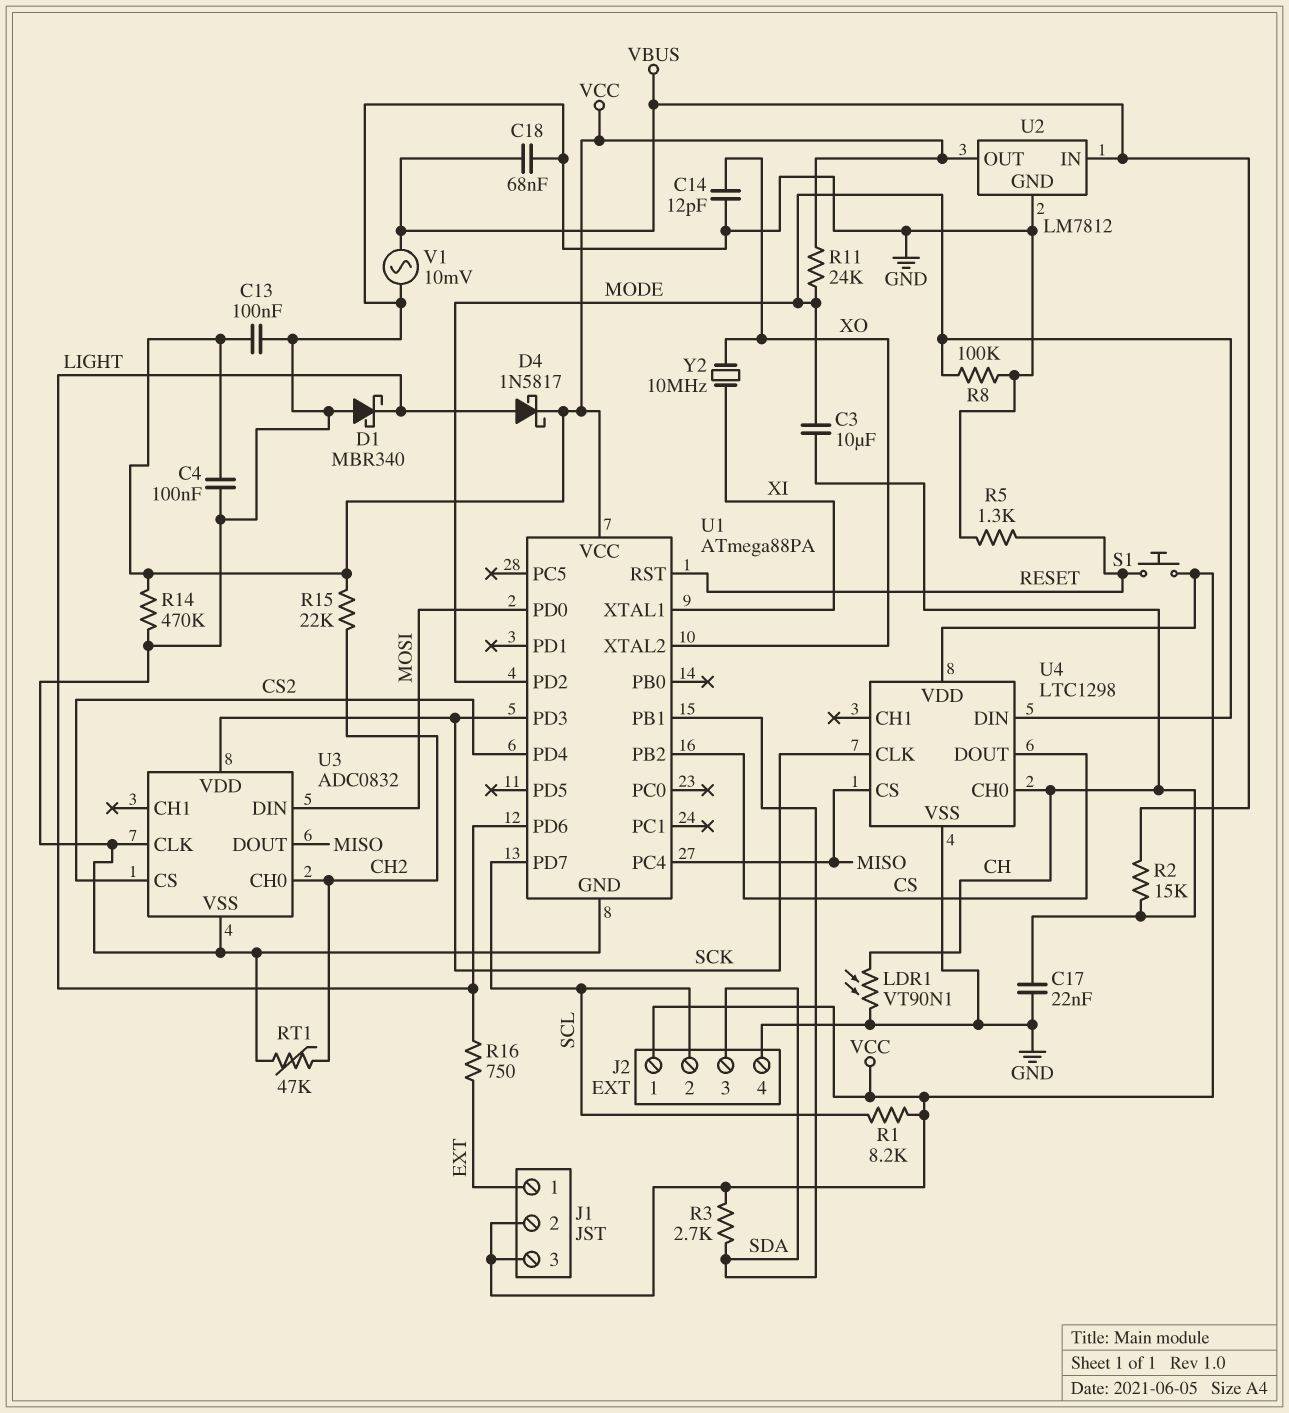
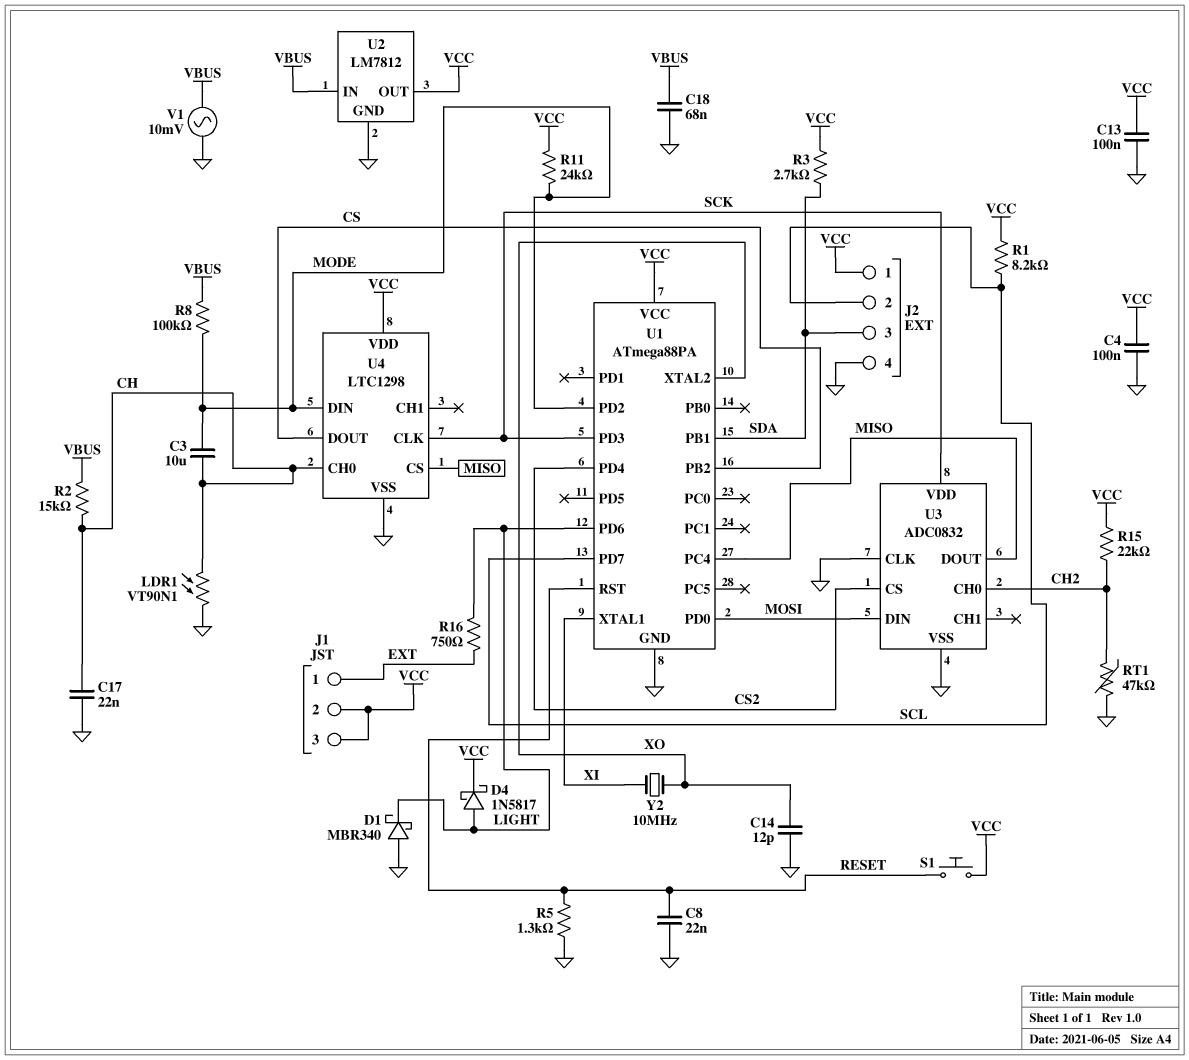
C8: none -> 22nF (GND, RESET)
R8: 100k (GND, MODE) -> 100k (MODE, VBUS)
R14: 470k (GND, VCC) -> none

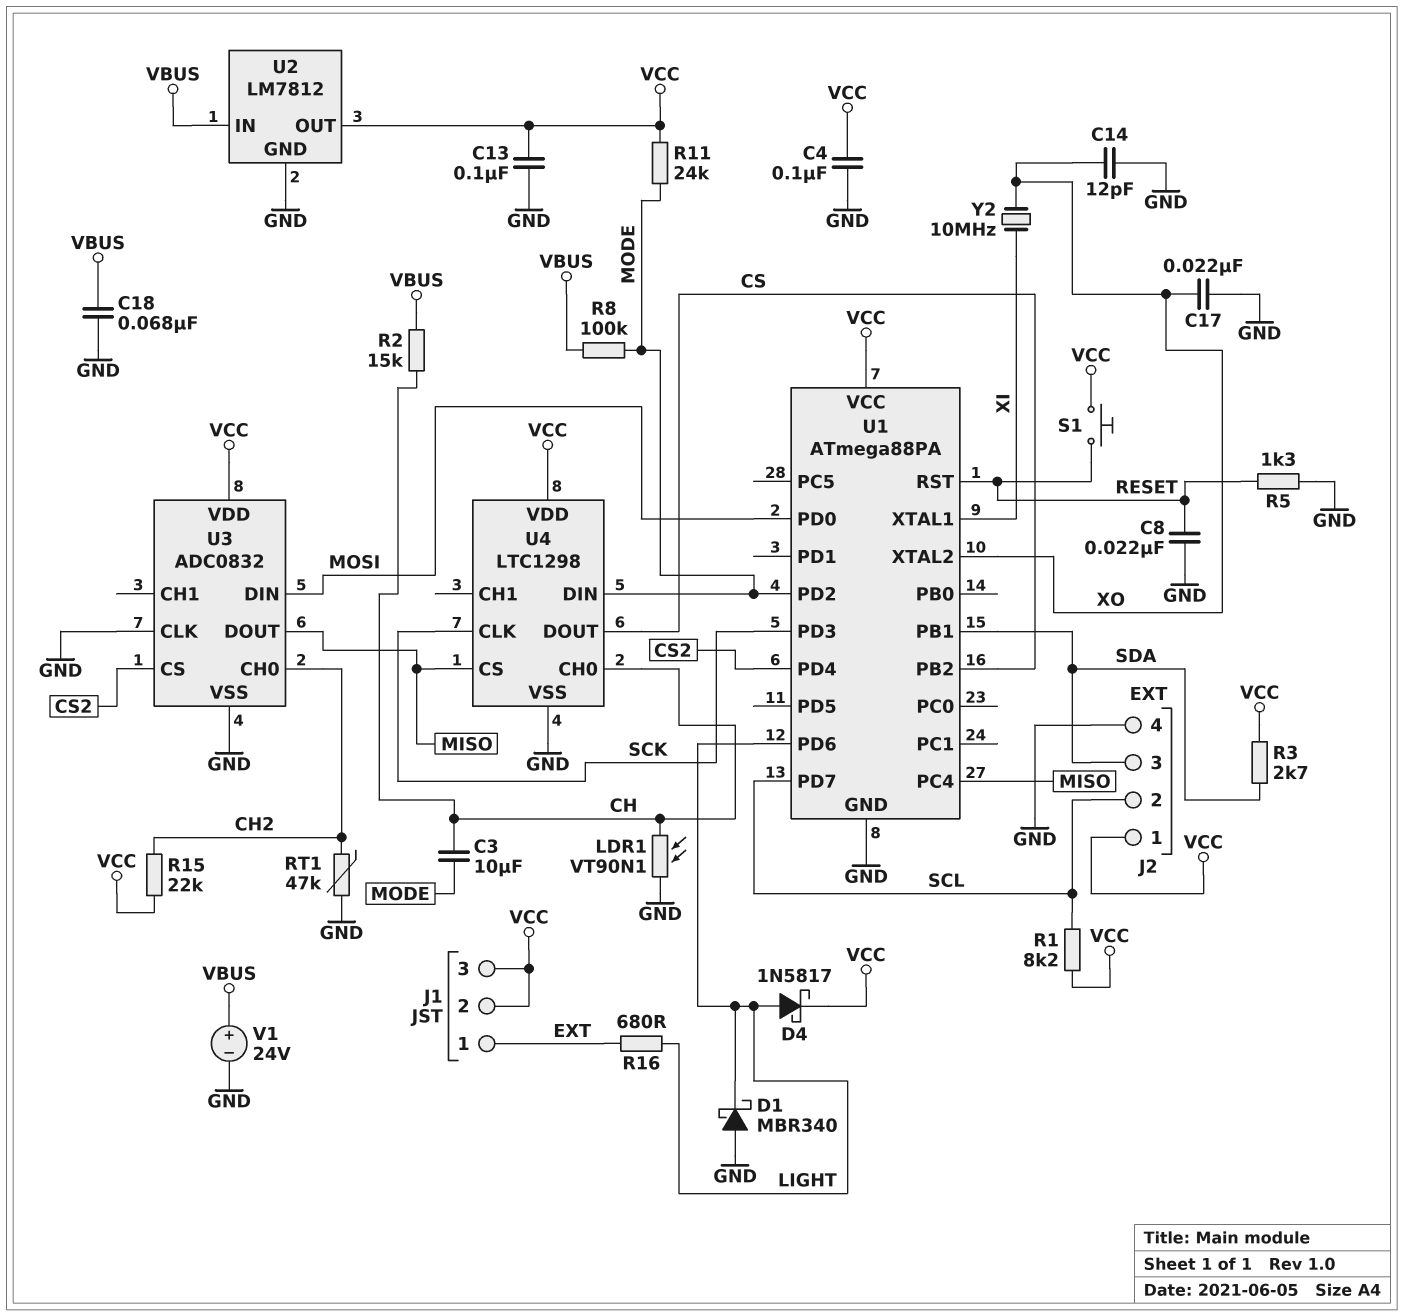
C17: 22nF (CH, GND) -> 22nF (GND, XO)
R16: 750 (EXT, LIGHT) -> 680 (EXT, LIGHT)
U3 pin VDD: SCK -> VCC
V1: AC 10mV (GND, VBUS) -> 24V (plus VBUS, minus GND)

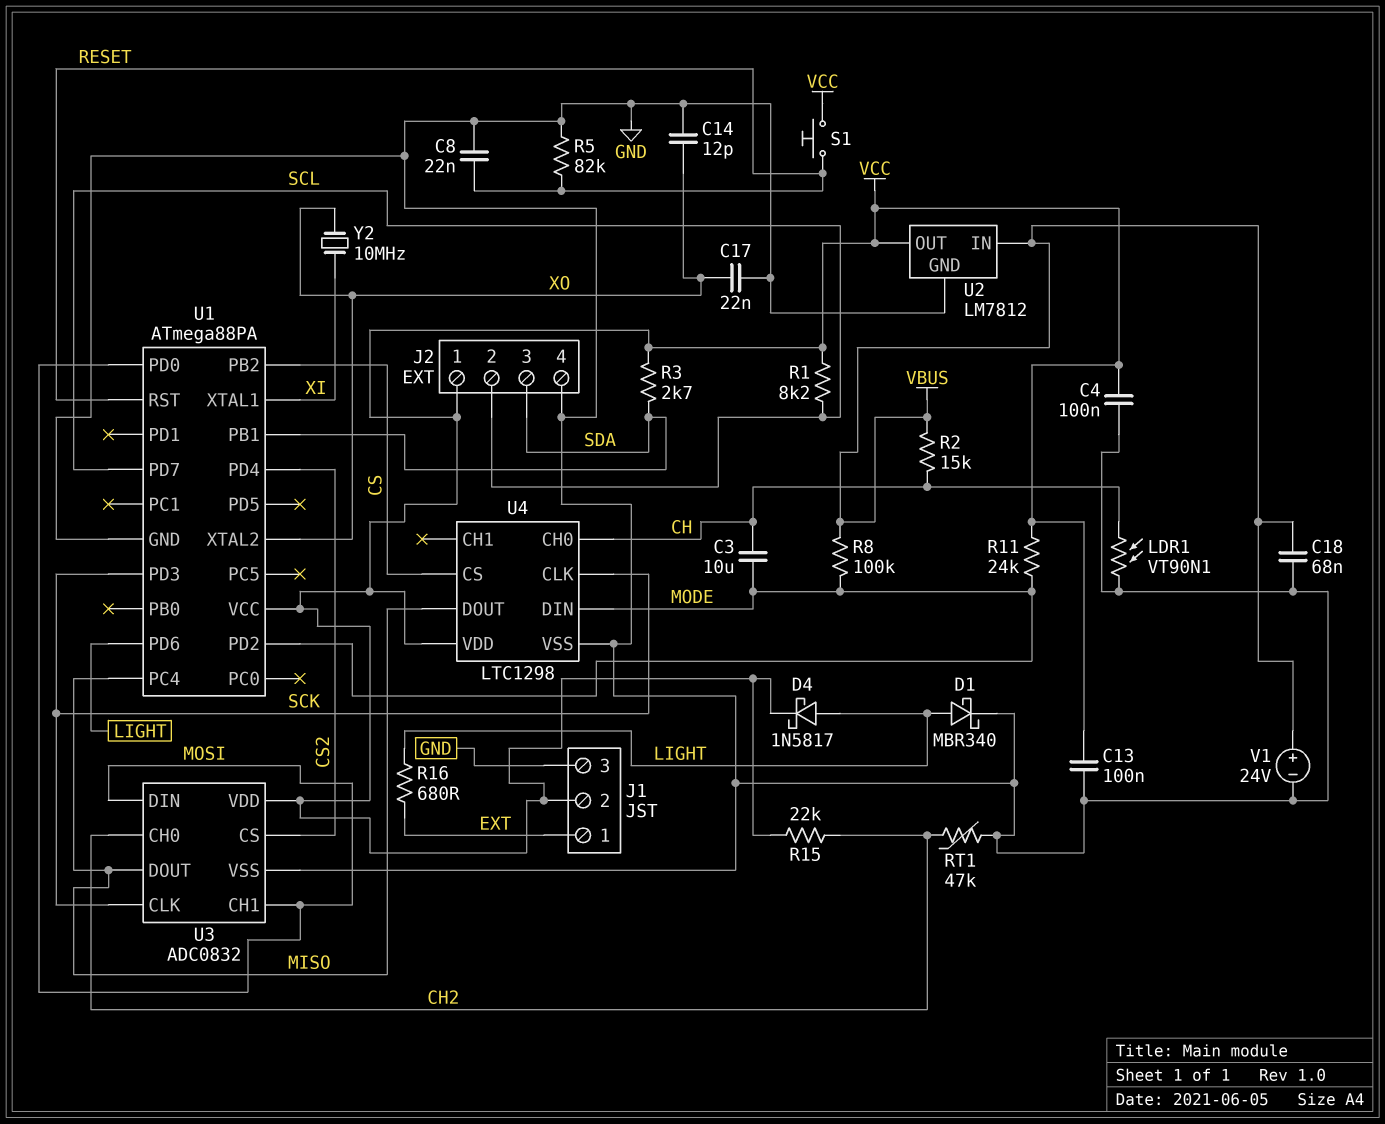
D1: schottky MBR340 (A GND, K LIGHT) -> schottky MBR340 (A LIGHT, K GND)
J1 pin 3: VCC -> GND
R5: 1.3k (GND, RESET) -> 82k (GND, RESET)
U3 pin CH1: none -> MOSI
U3 pin CLK: GND -> SCK
U4 pin CS: MISO -> CS
U4 pin DOUT: CS -> MISO

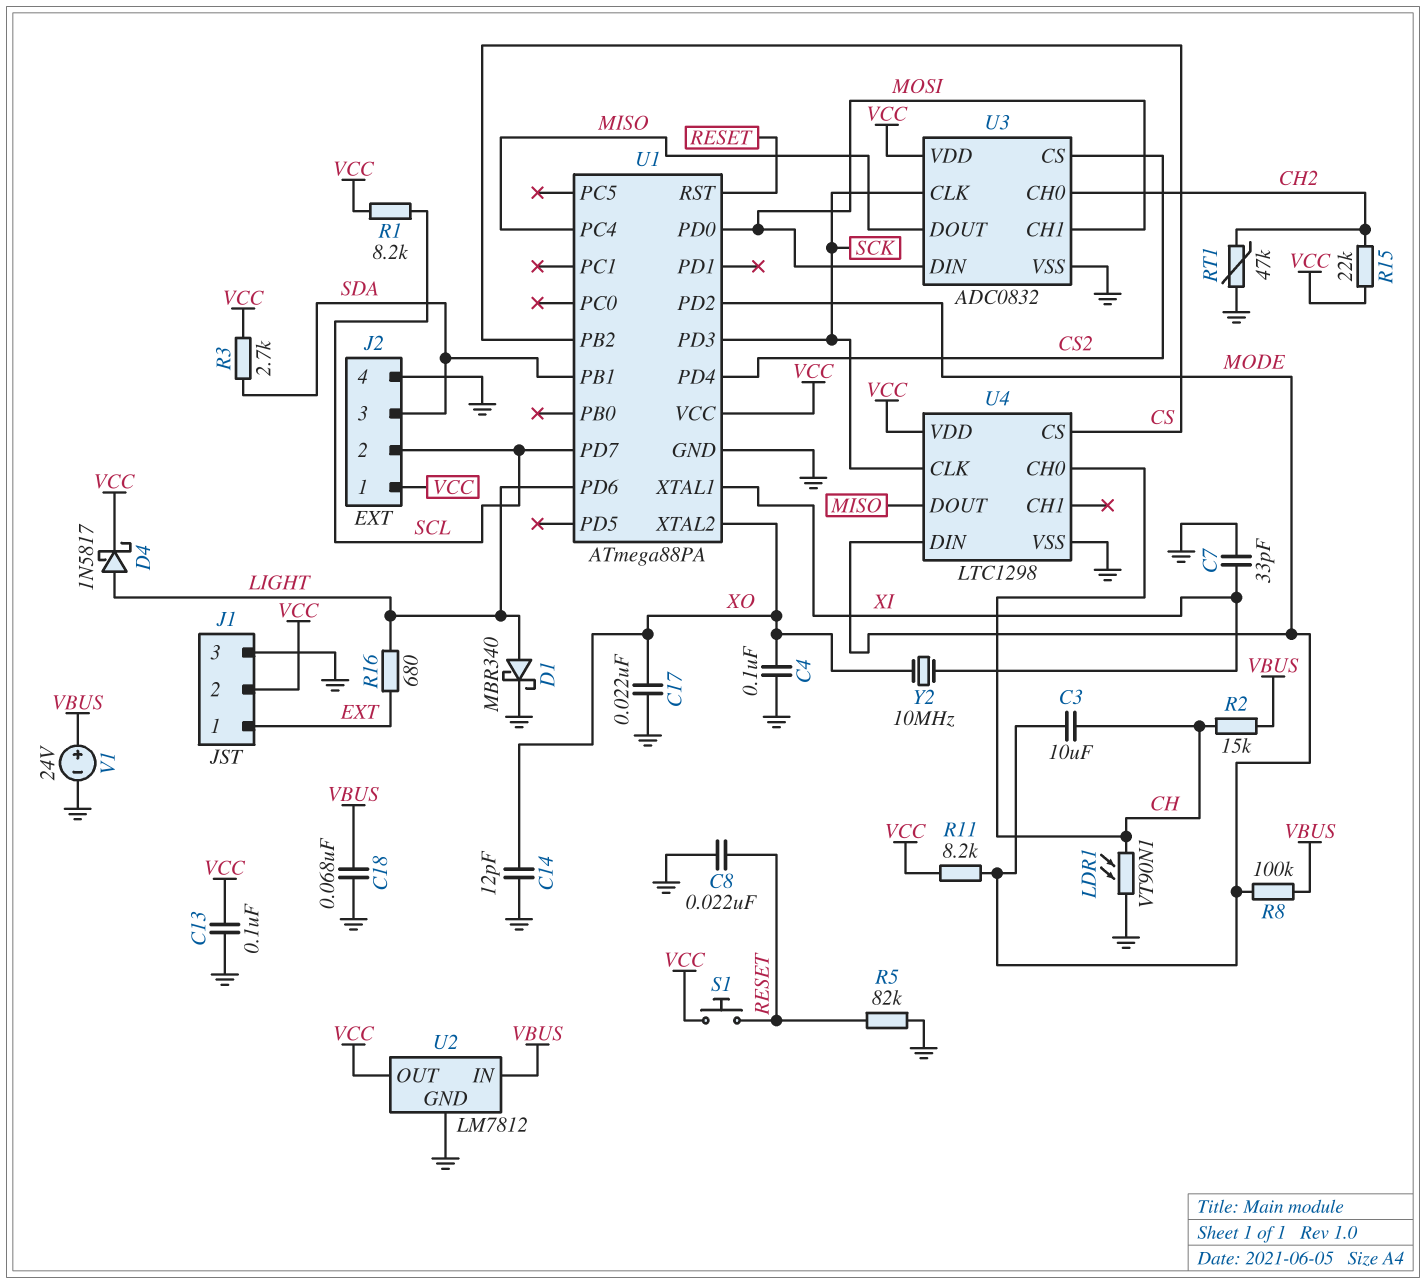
C4: 100nF (GND, VCC) -> 100nF (GND, XO)
C7: none -> 33pF (GND, XI)
R11: 24k (MODE, VCC) -> 8.2k (MODE, VCC)

